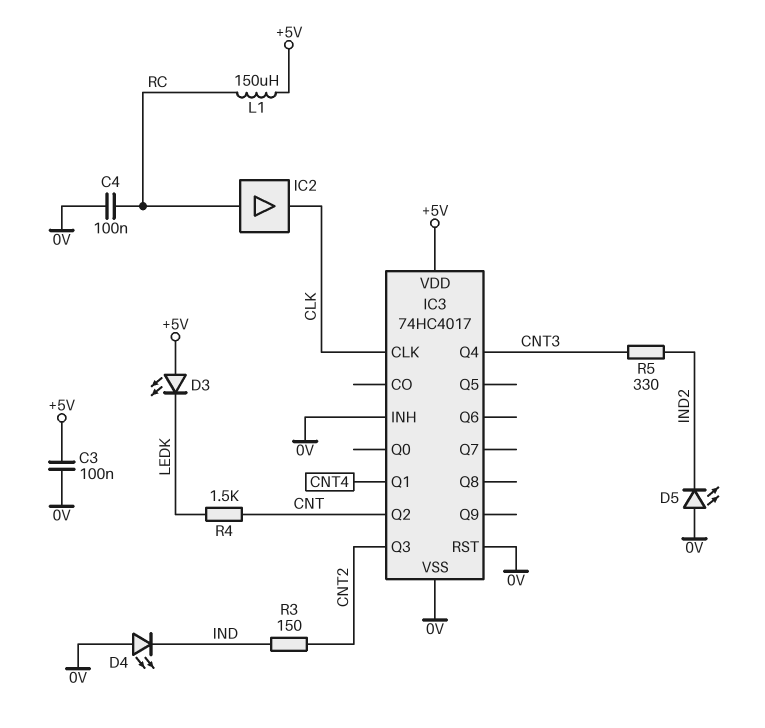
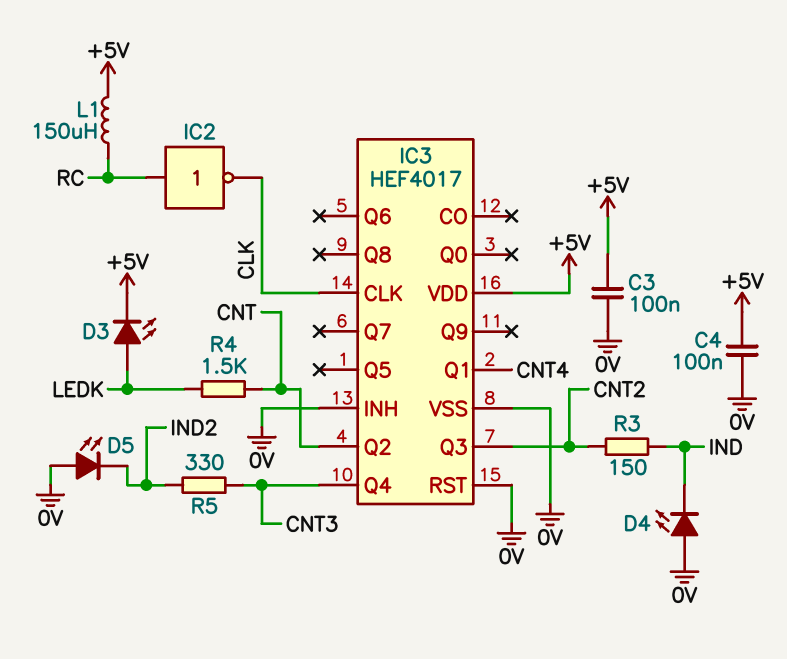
C4: 100nF (0V, RC) -> 100nF (+5V, 0V)
D3: LED (A +5V, K LEDK) -> LED (A LEDK, K +5V)
IC2: buffer (in RC, out CLK) -> NOT (in RC, out CLK)
IC3: 74HC4017 -> HEF4017

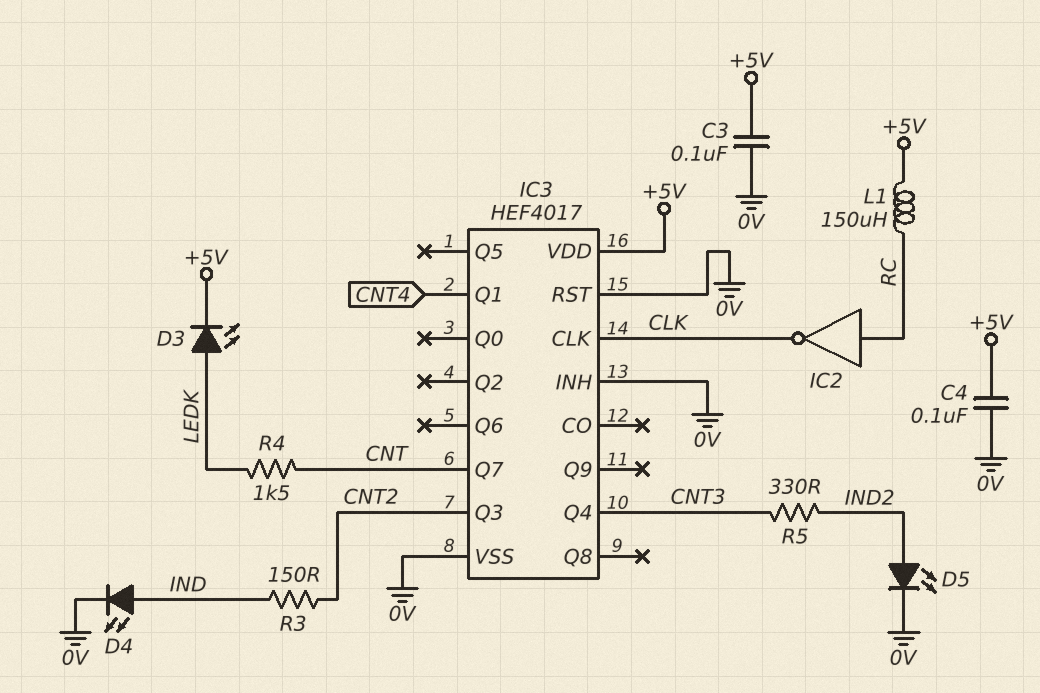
D4: LED (A 0V, K IND) -> LED (A IND, K 0V)
D5: LED (A 0V, K IND2) -> LED (A IND2, K 0V)
IC3 pin Q2: CNT -> none
IC3 pin Q7: none -> CNT

